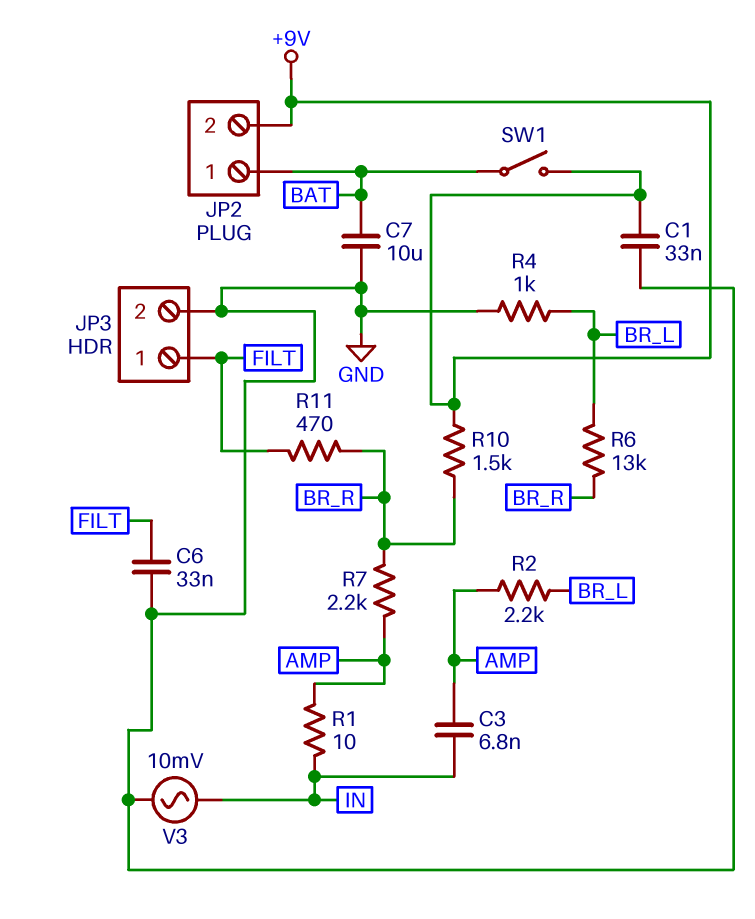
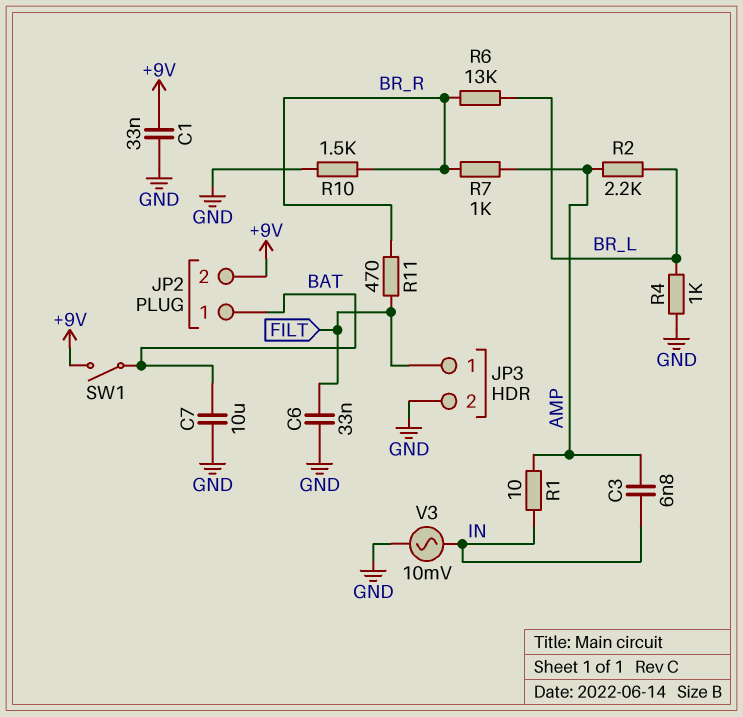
R7: 2.2k (AMP, BR_R) -> 1k (AMP, BR_R)
R10: 1.5k (+9V, BR_R) -> 1.5k (BR_R, GND)

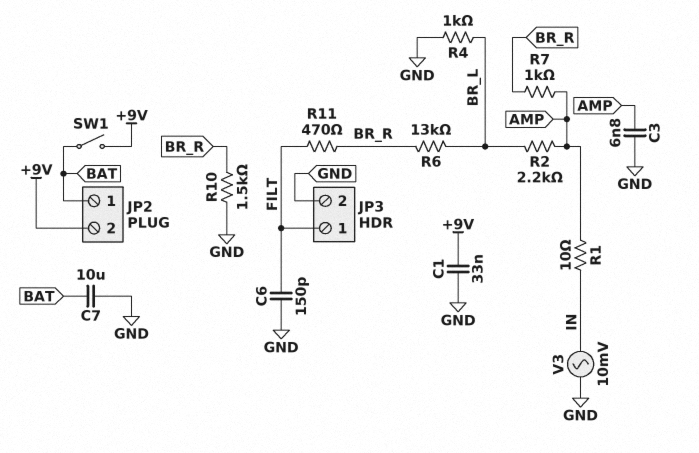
C3: 6.8nF (AMP, IN) -> 6.8nF (AMP, GND)
C6: 33nF (FILT, GND) -> 150pF (FILT, GND)

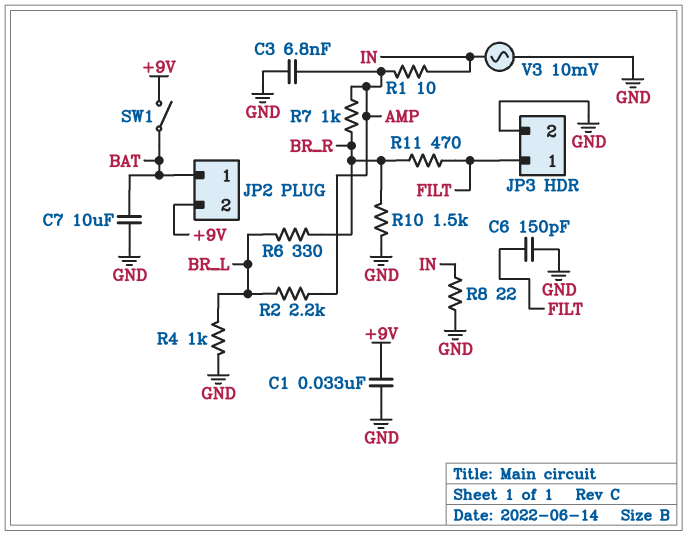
R6: 13k (BR_L, BR_R) -> 330 (BR_L, BR_R)
R8: none -> 22 (GND, IN)

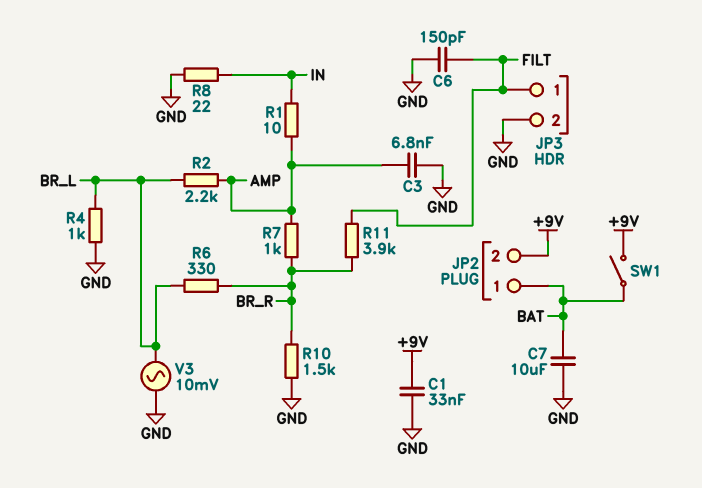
R11: 470 (BR_R, FILT) -> 3.9k (BR_R, FILT)
V3: AC 10mV (GND, IN) -> AC 10mV (BR_L, GND)

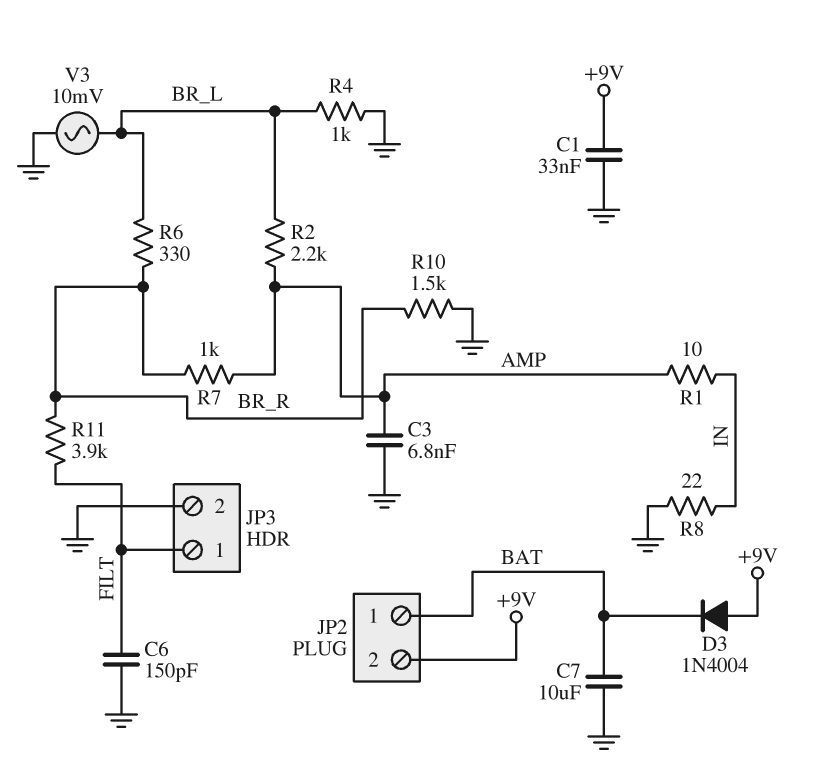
D3: none -> diode 1N4004 (A +9V, K BAT)
SW1: switch (+9V, BAT) -> none

